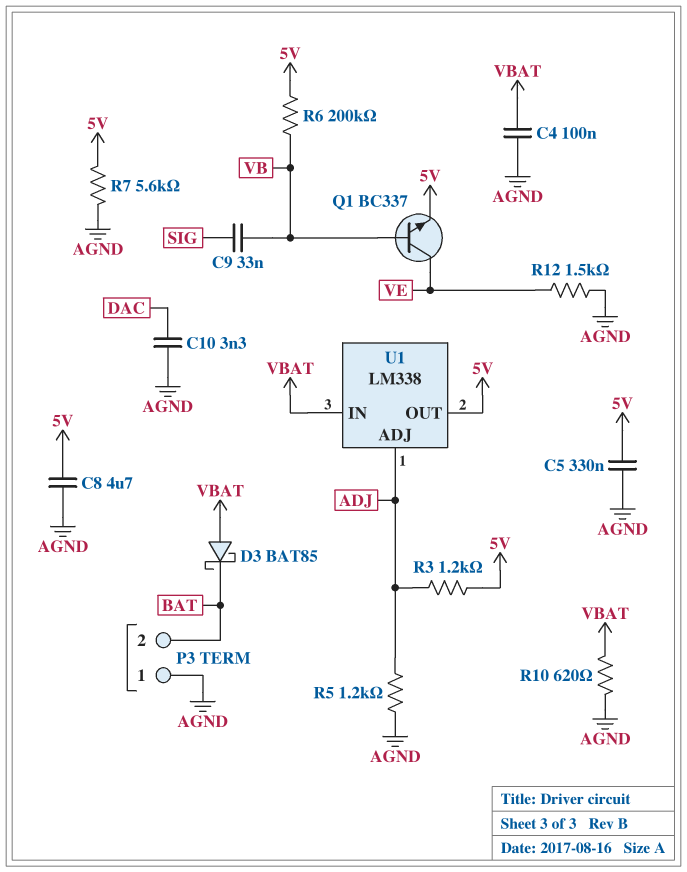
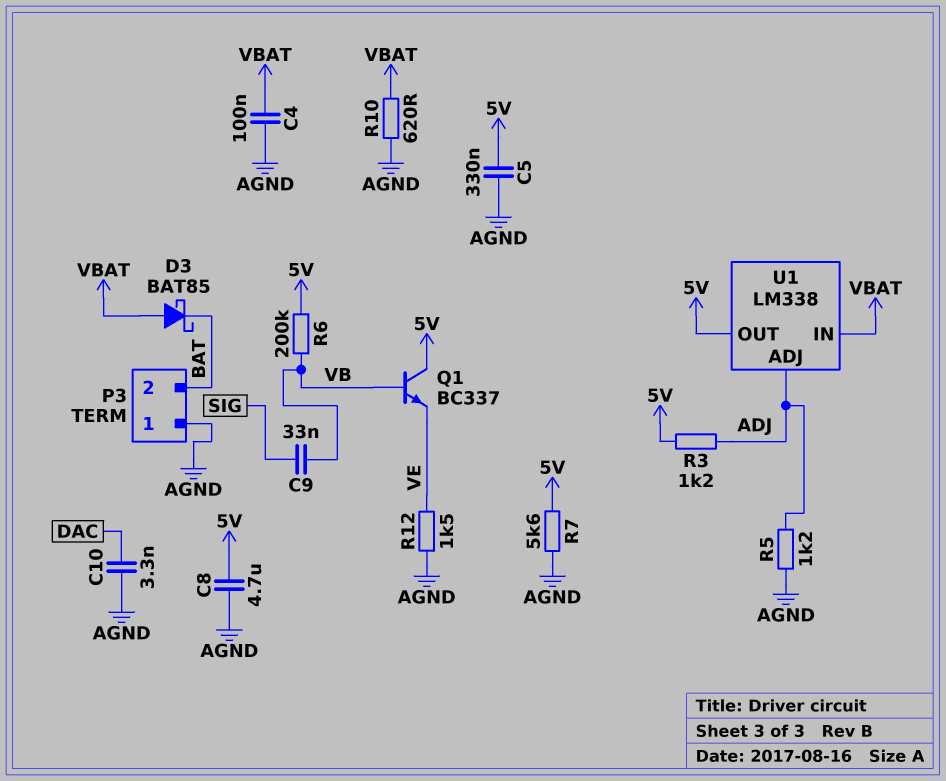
Q1: NPN BC337 (B VB, C VE, E 5V) -> NPN BC337 (B VB, C 5V, E VE)

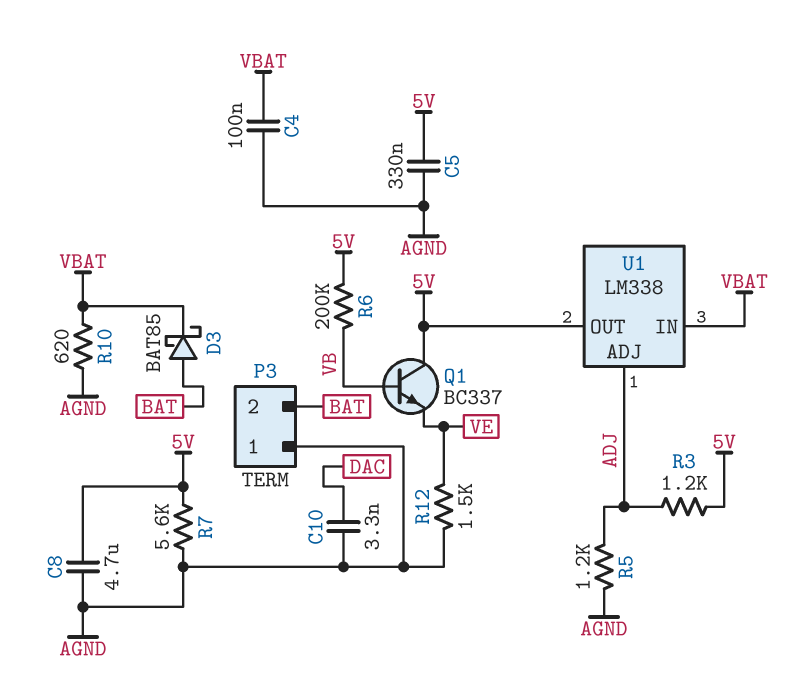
C9: 33nF (SIG, VB) -> none
D3: schottky BAT85 (A VBAT, K BAT) -> schottky BAT85 (A BAT, K VBAT)

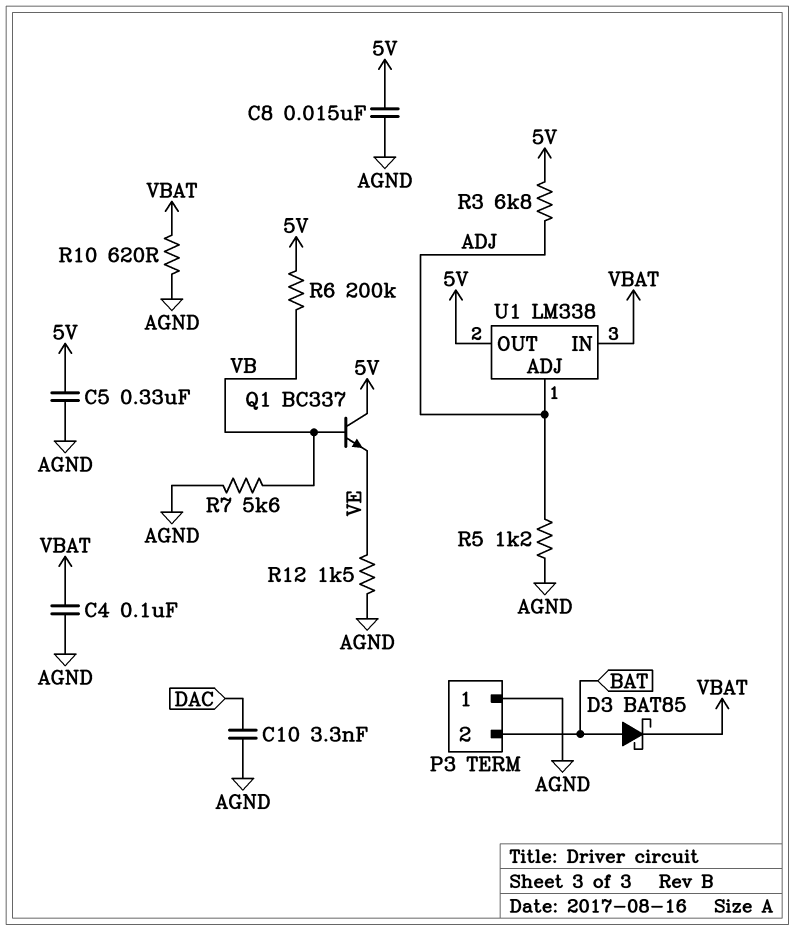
C8: 4.7uF (5V, AGND) -> 15nF (5V, AGND)
R3: 1.2k (5V, ADJ) -> 6.8k (5V, ADJ)
R7: 5.6k (5V, AGND) -> 5.6k (AGND, VB)

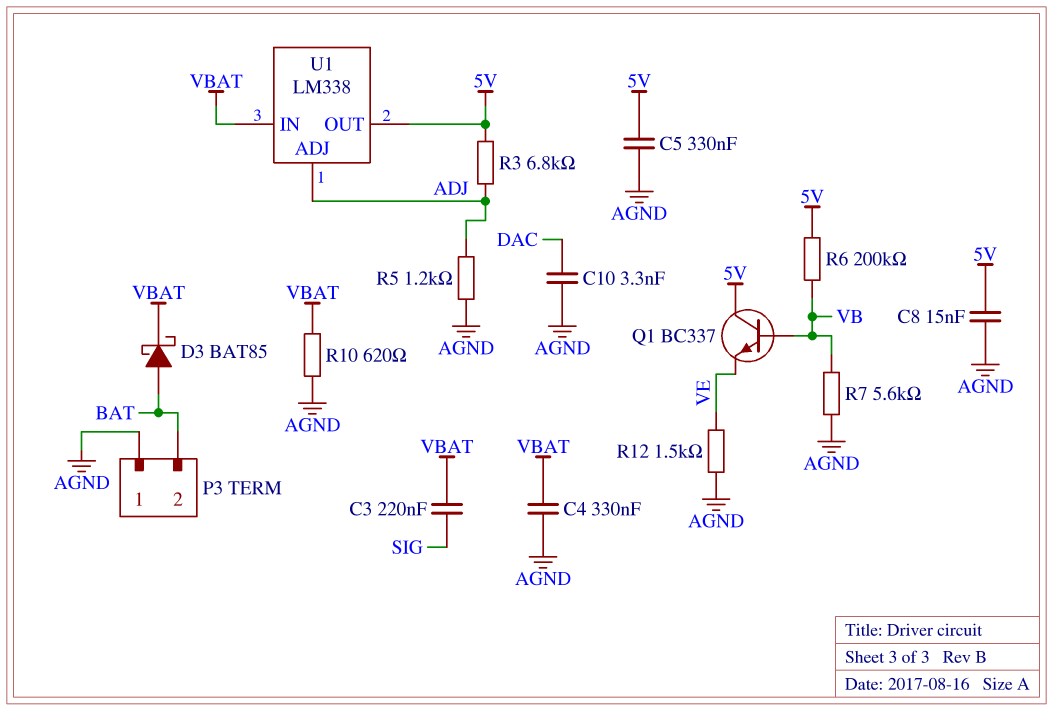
C3: none -> 220nF (SIG, VBAT)
C4: 100nF (AGND, VBAT) -> 330nF (AGND, VBAT)

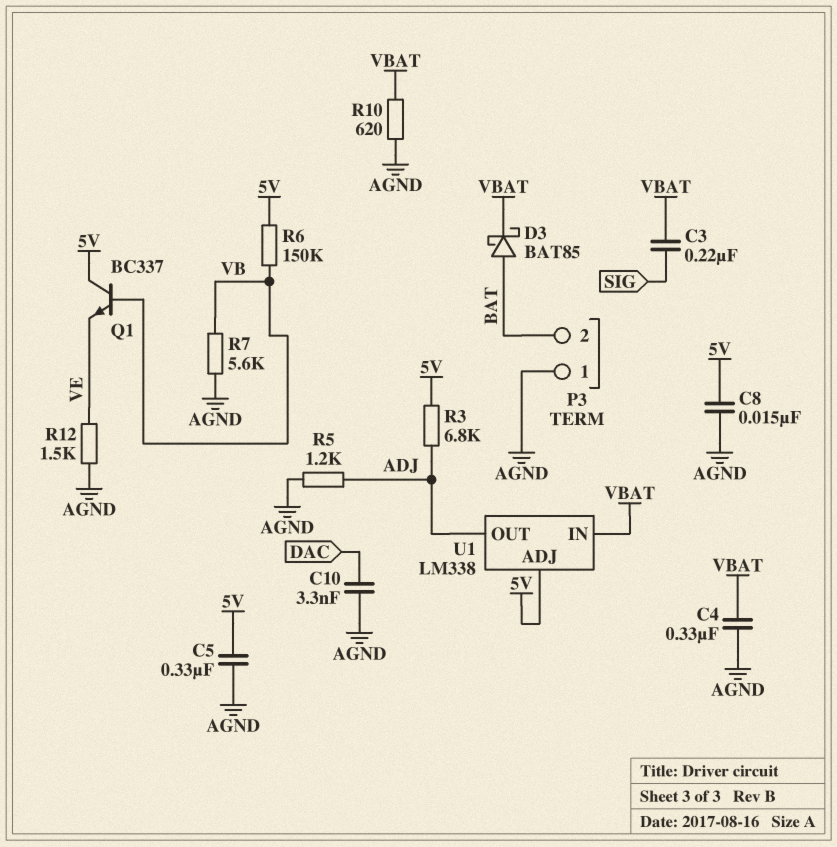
R6: 200k (5V, VB) -> 150k (5V, VB)
U1 pin ADJ: ADJ -> 5V
U1 pin OUT: 5V -> ADJ

